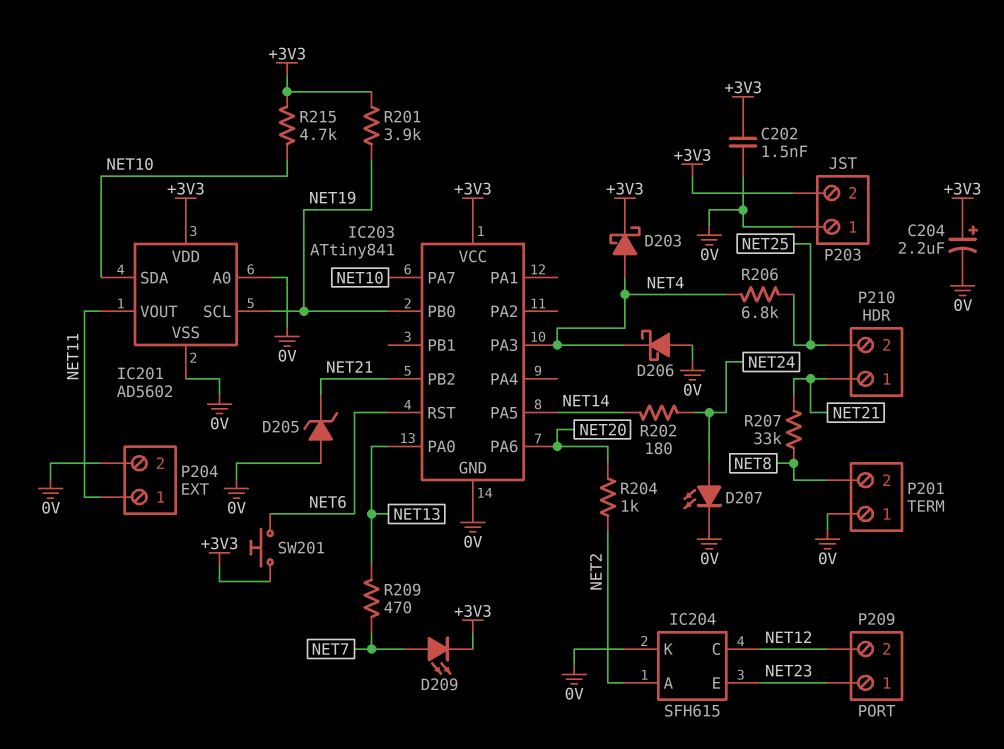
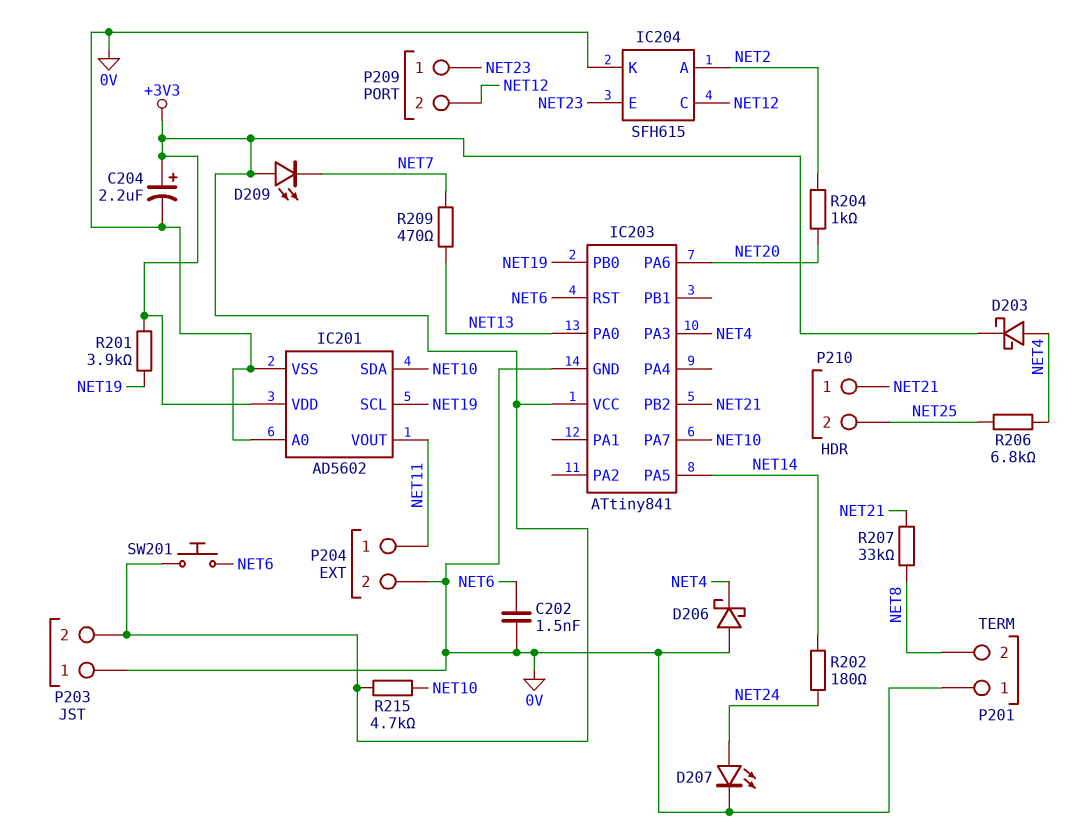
C202: 1.5nF (+3V3, 0V) -> 1.5nF (0V, NET6)
D205: zener (A 0V, K NET21) -> none
D209: LED (A NET7, K +3V3) -> LED (A +3V3, K NET7)

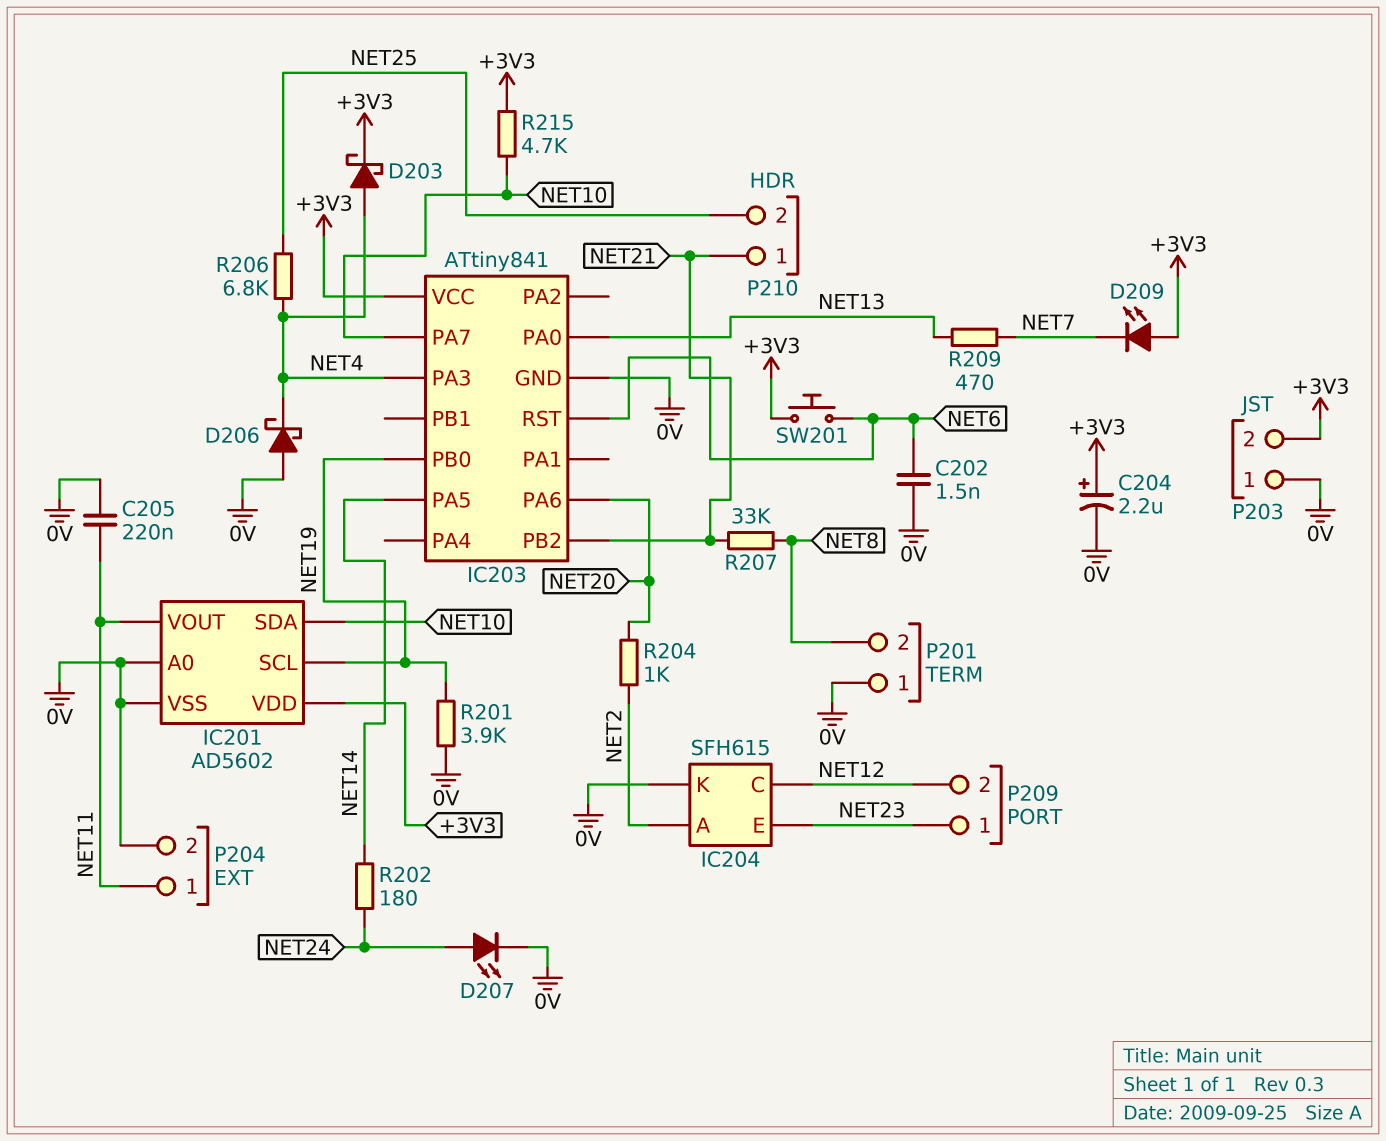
C205: none -> 220nF (0V, NET11)
R201: 3.9k (+3V3, NET19) -> 3.9k (0V, NET19)

